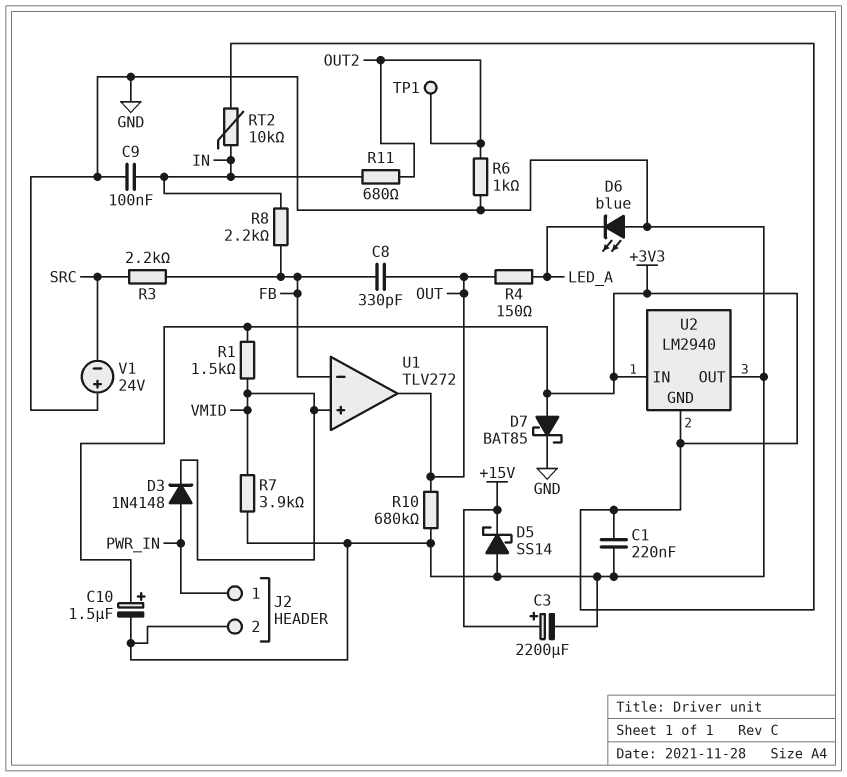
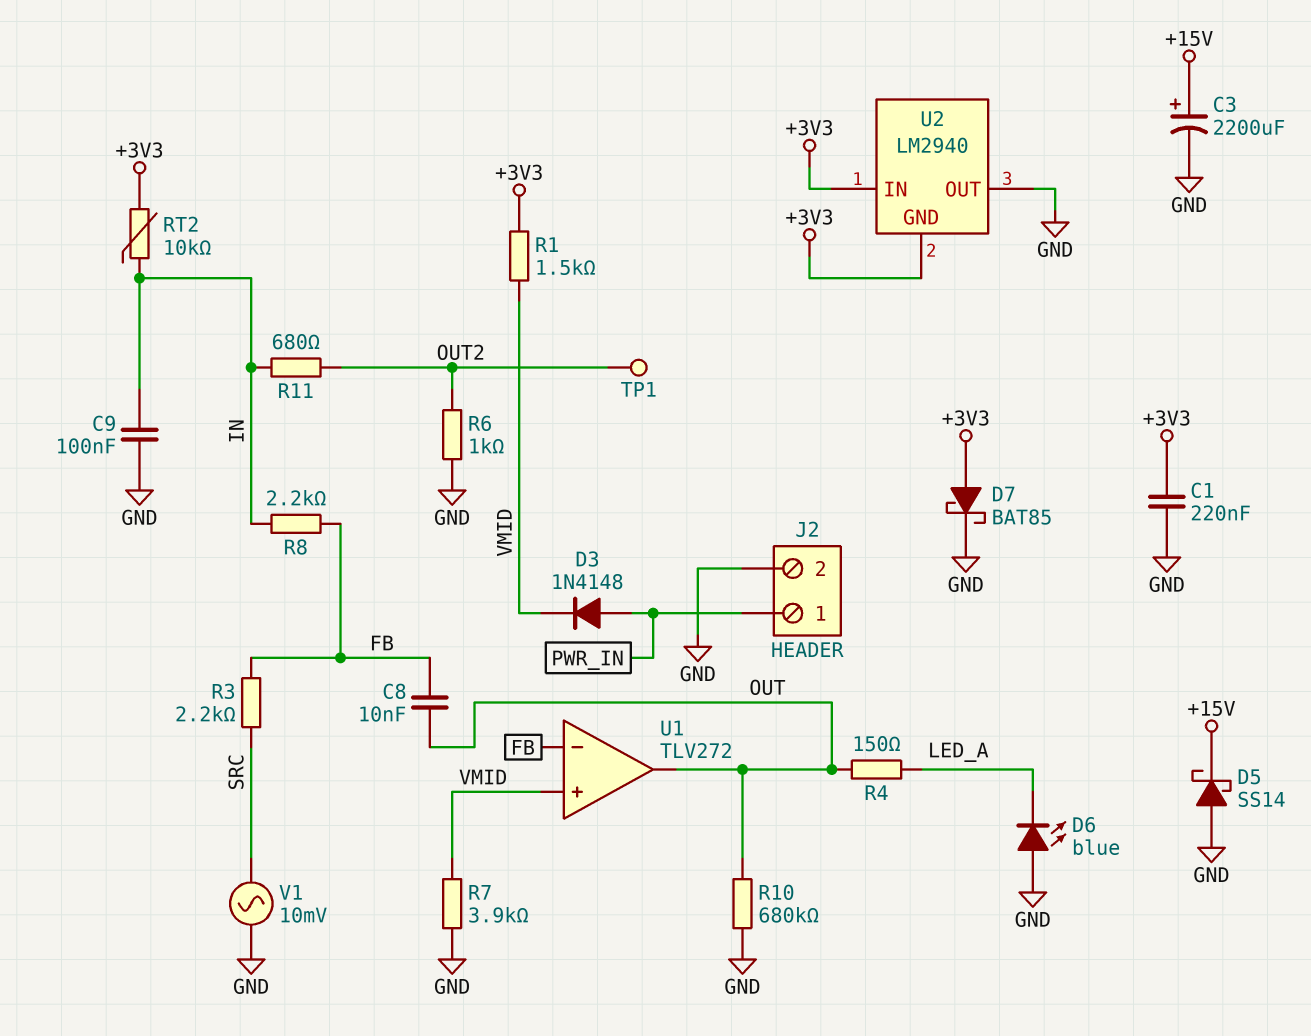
C8: 330pF (FB, OUT) -> 10nF (FB, OUT)
C10: 1.5uF (plus +3V3, minus GND) -> none
V1: 24V (plus GND, minus SRC) -> AC 10mV (GND, SRC)

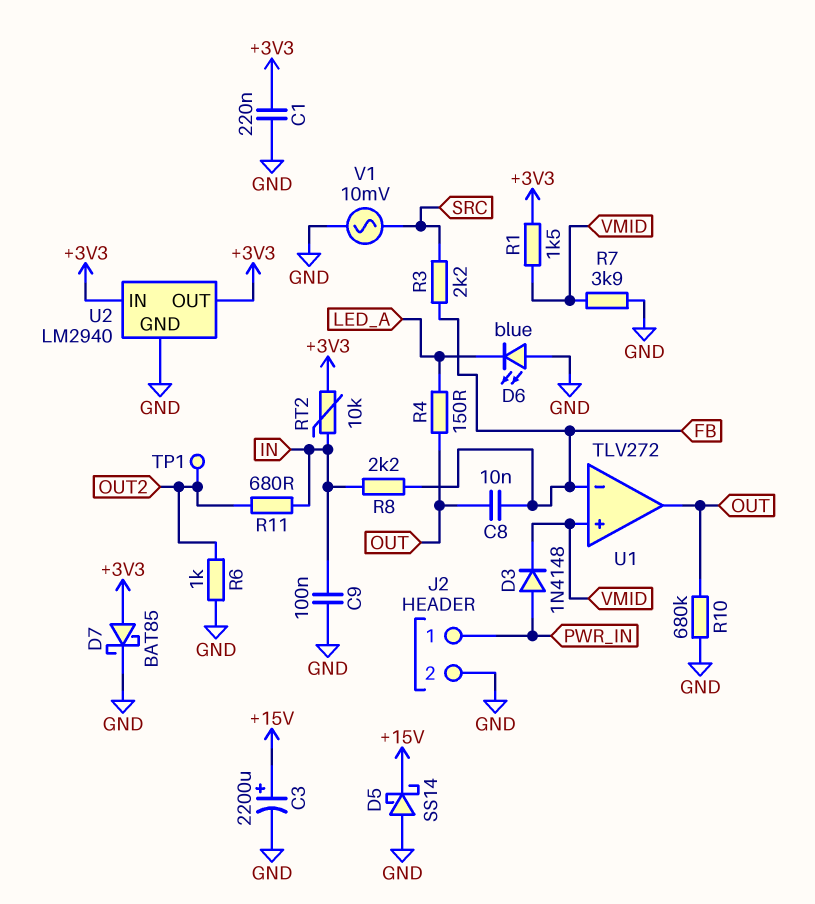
U2 pin GND: +3V3 -> GND
U2 pin OUT: GND -> +3V3

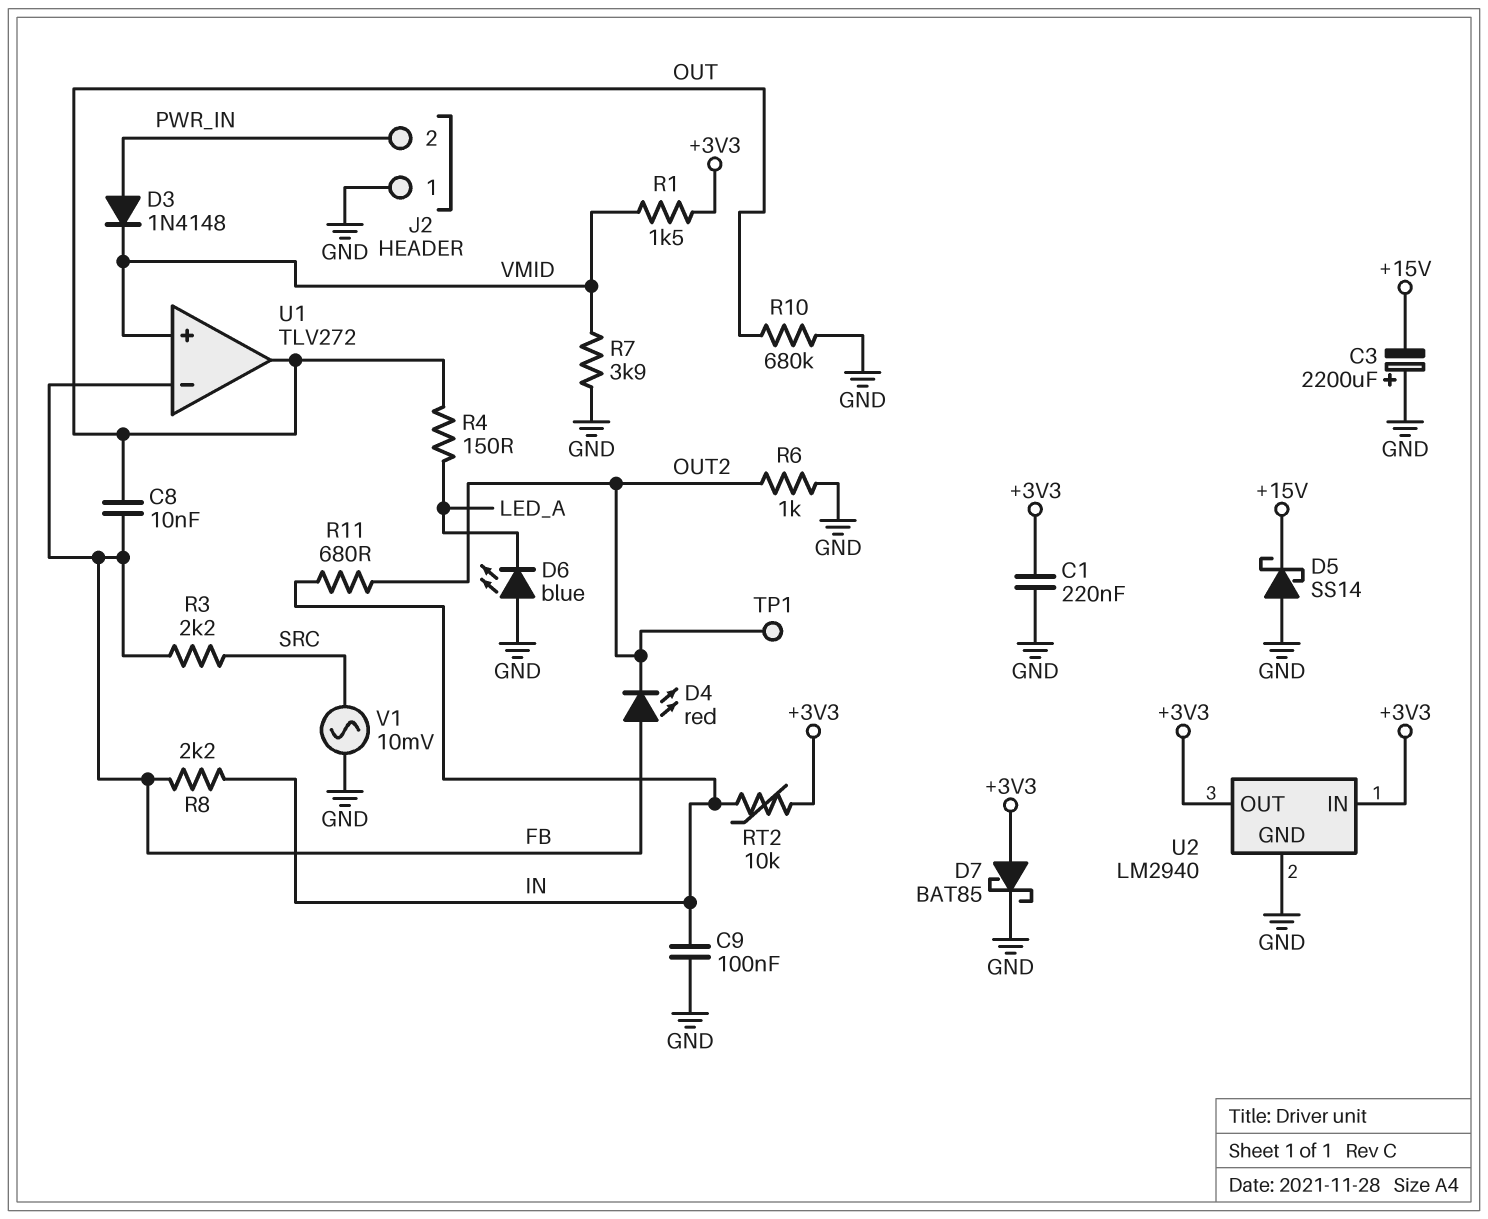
C3: 2200uF (plus +15V, minus GND) -> 2200uF (plus GND, minus +15V)
D4: none -> LED red (A FB, K OUT2)
J2 pin 1: PWR_IN -> GND
J2 pin 2: GND -> PWR_IN

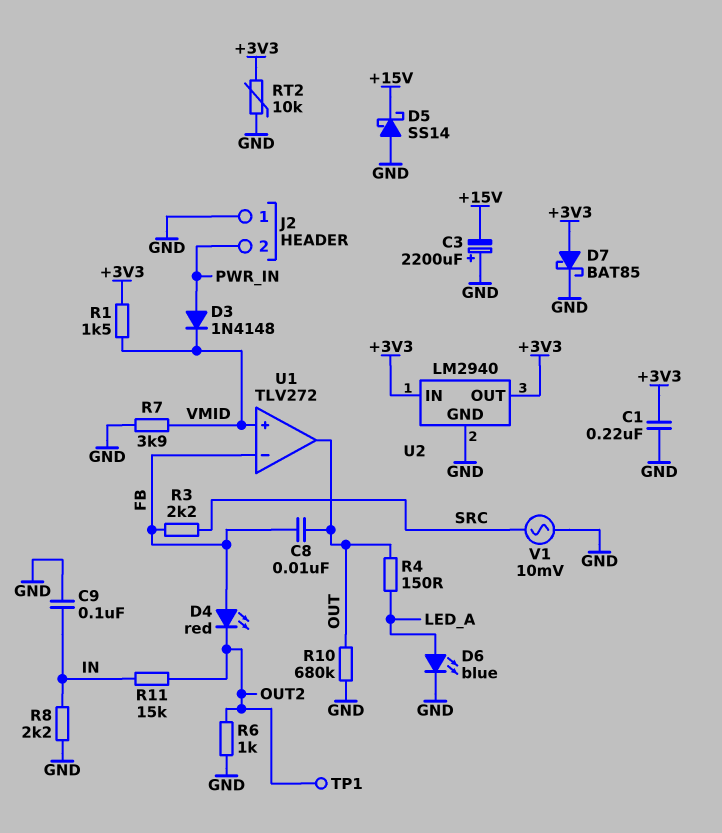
D6: LED blue (A GND, K LED_A) -> LED blue (A LED_A, K GND)
R8: 2.2k (FB, IN) -> 2.2k (GND, IN)
R11: 680 (IN, OUT2) -> 15k (IN, OUT2)
RT2: 10k (+3V3, IN) -> 10k (+3V3, GND)

